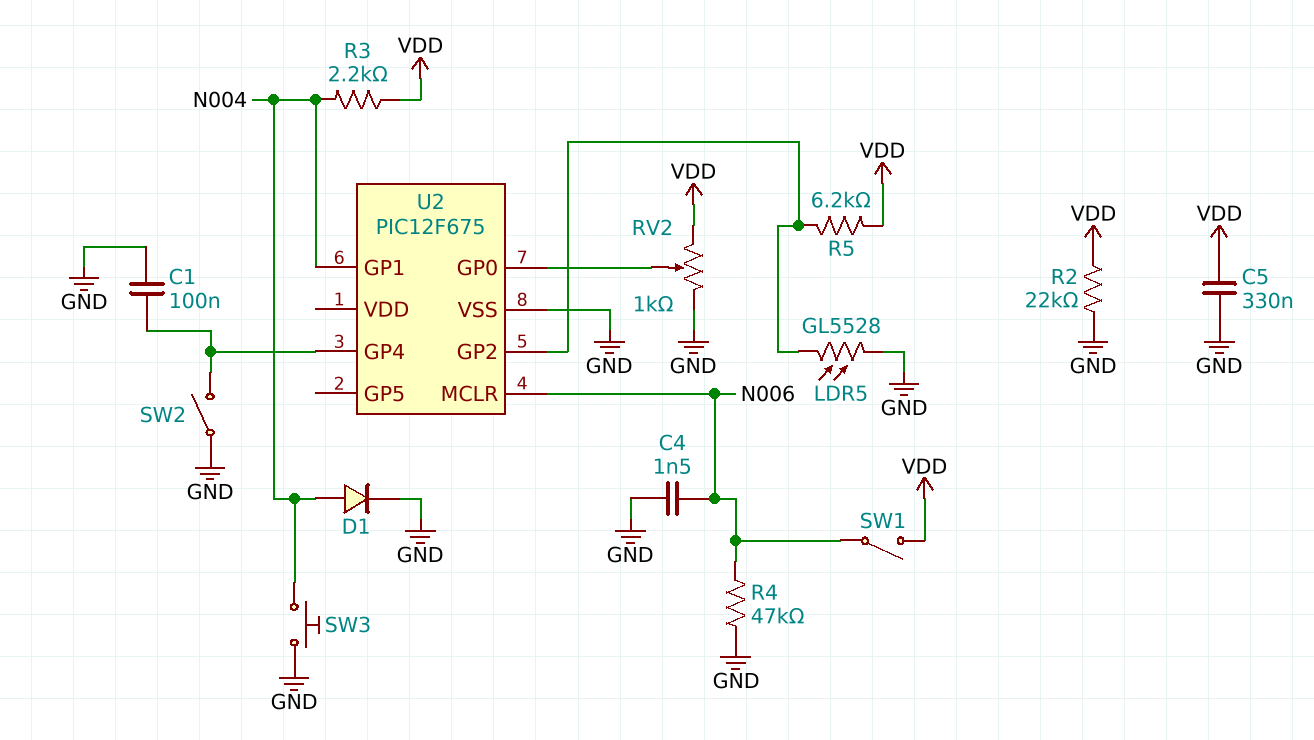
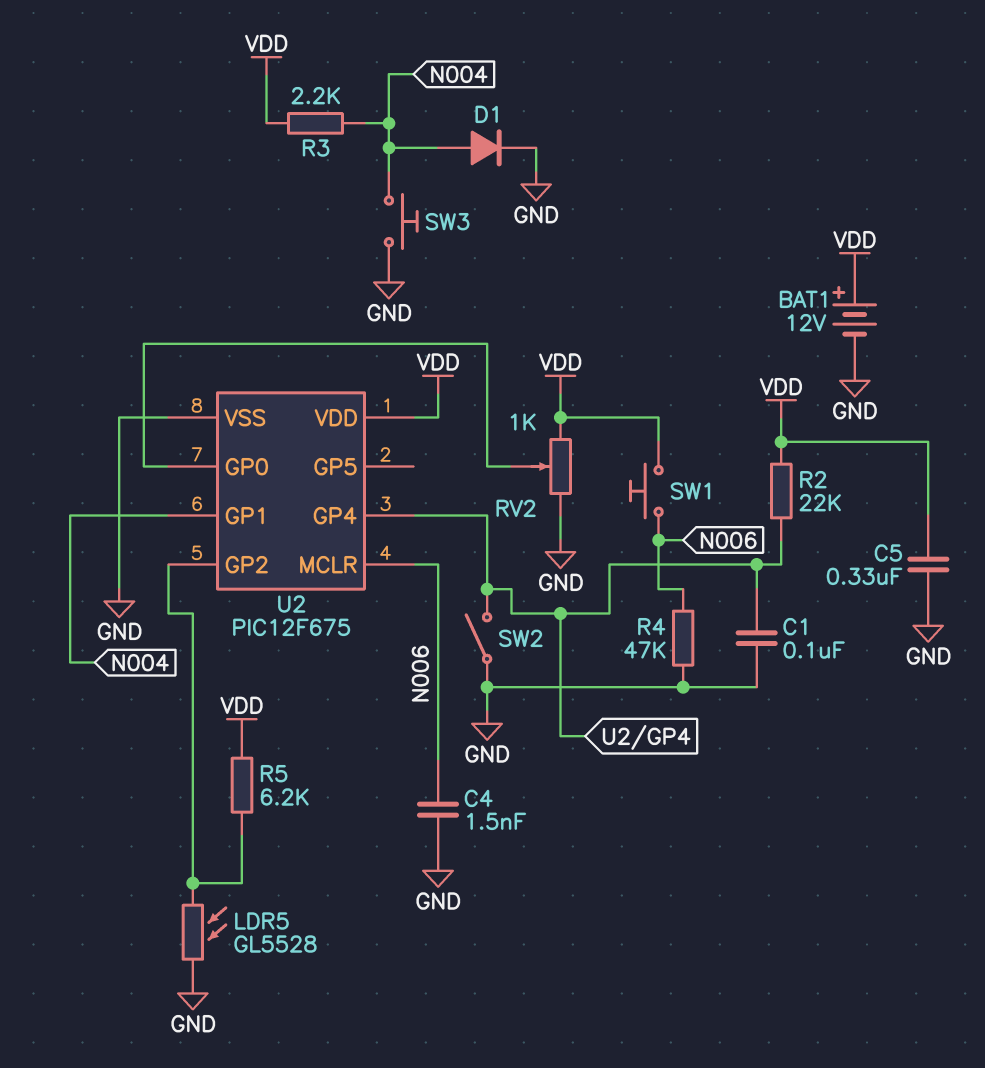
BAT1: none -> 12V (plus VDD, minus GND)
R2: 22k (GND, VDD) -> 22k (U2/GP4, VDD)
SW1: switch (N006, VDD) -> button (N006, VDD)
U2 pin VDD: none -> VDD

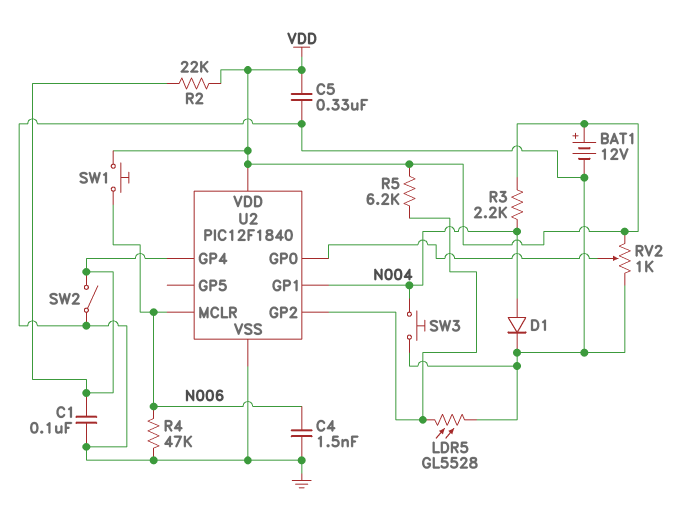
U2: PIC12F675 -> PIC12F1840

